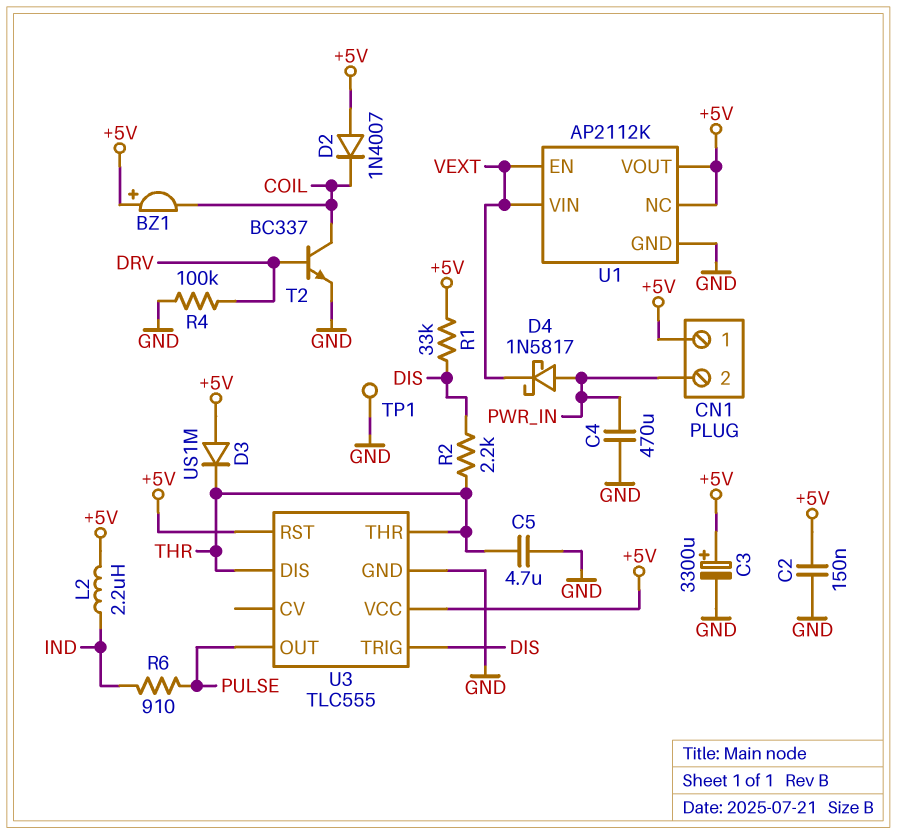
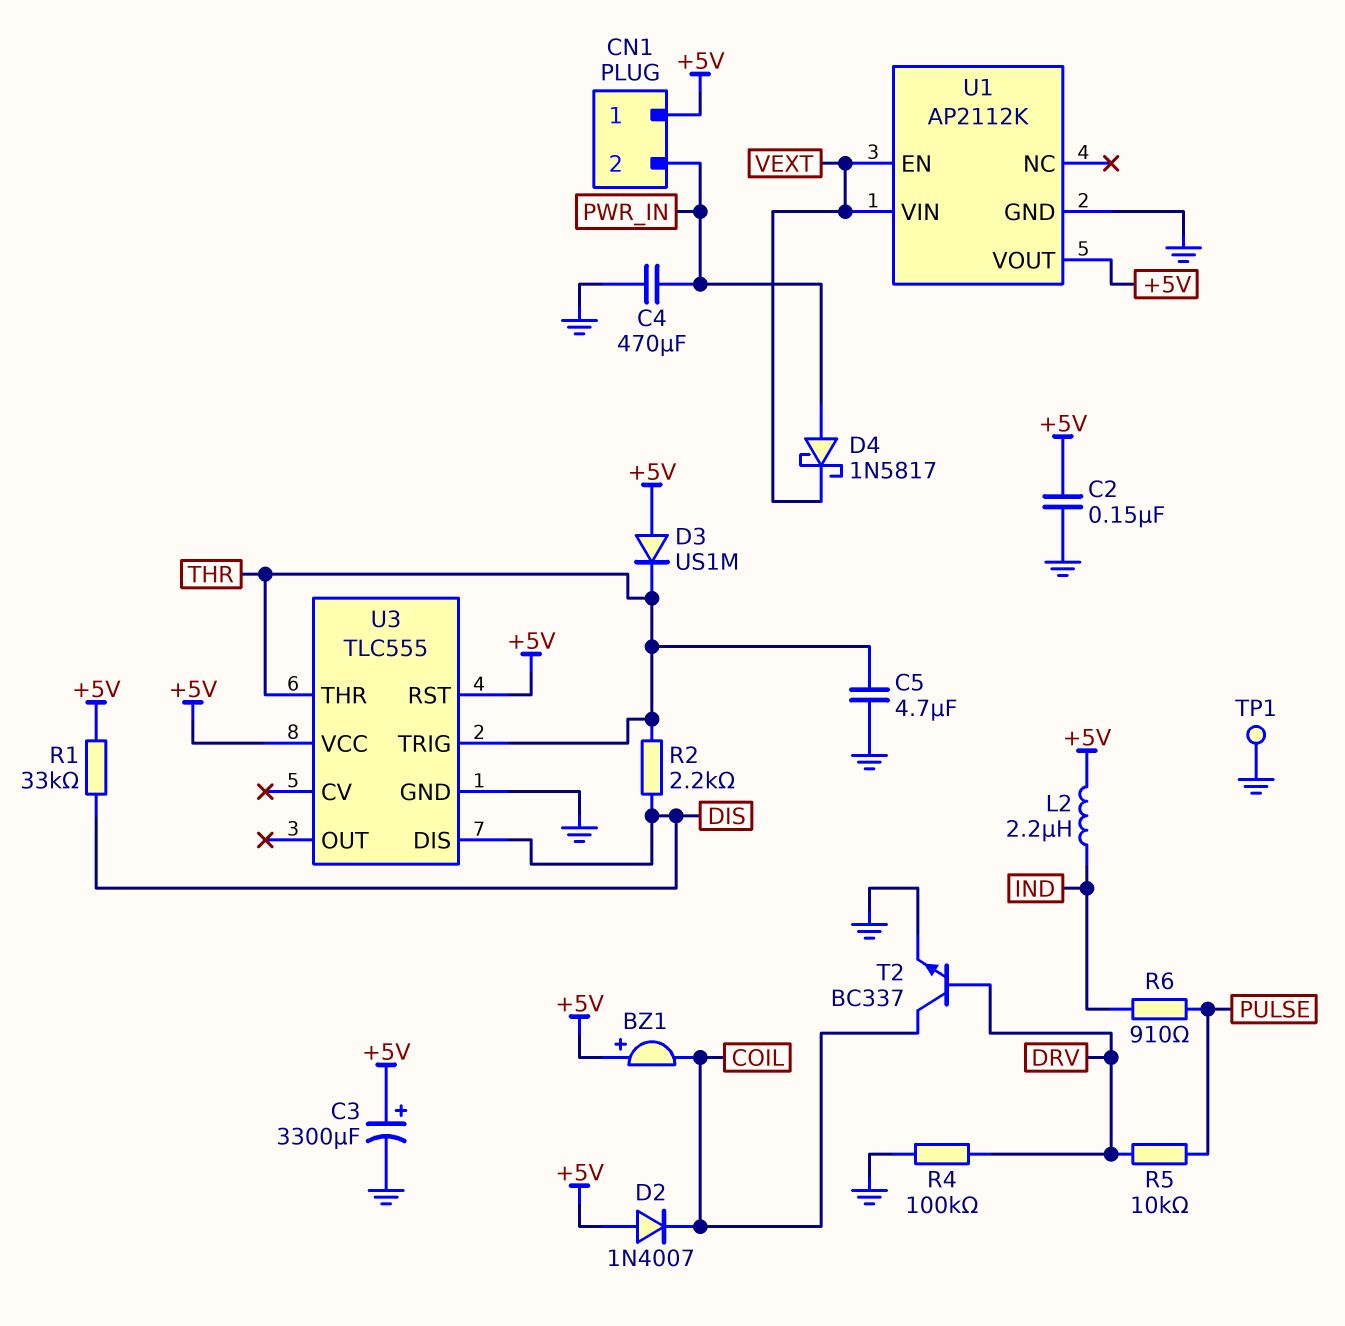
R5: none -> 10k (DRV, PULSE)
U1 pin NC: +5V -> none
U3 pin DIS: THR -> DIS
U3 pin OUT: PULSE -> none
U3 pin TRIG: DIS -> THR

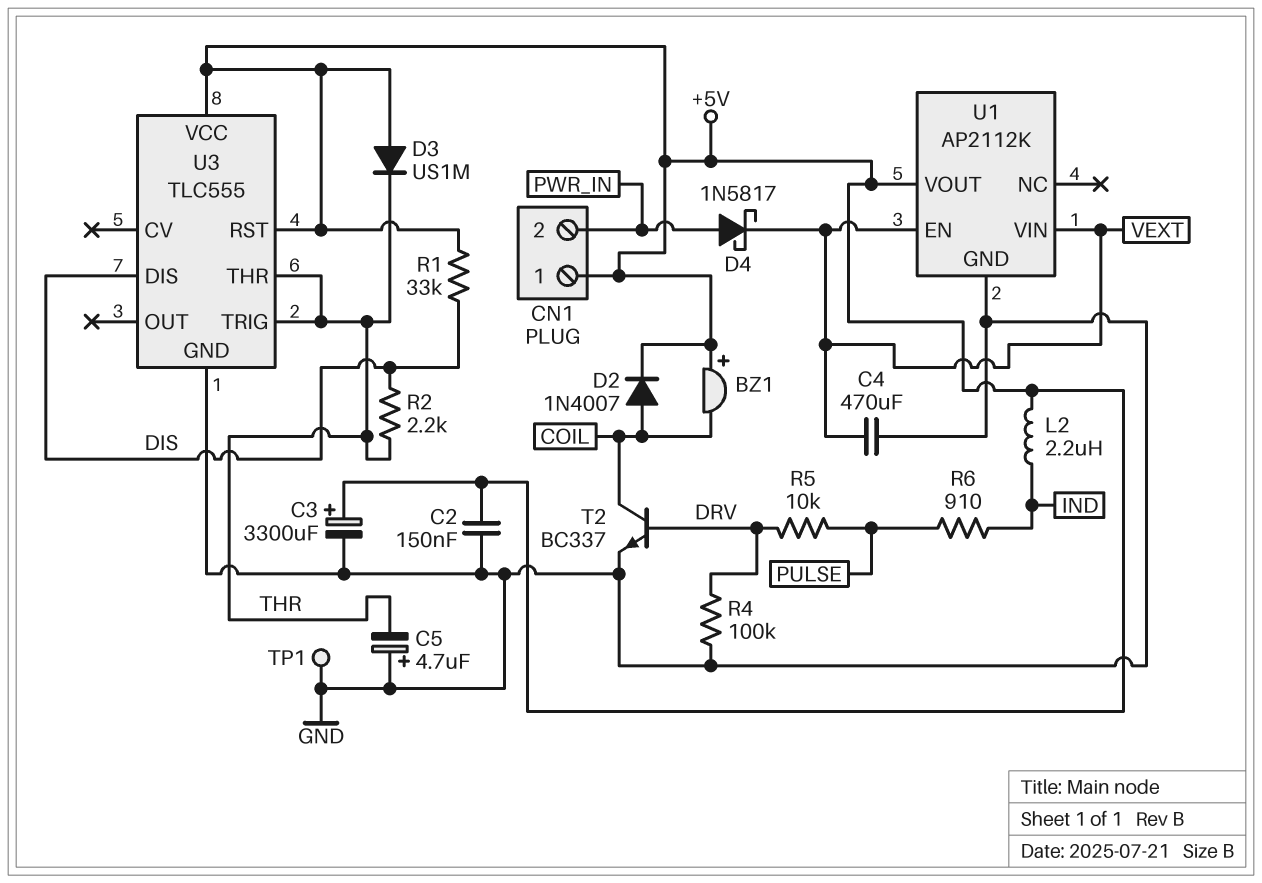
C4: 470uF (GND, PWR_IN) -> 470uF (GND, VEXT)
C5: 4.7uF (GND, THR) -> 4.7uF (plus GND, minus THR)
D2: diode 1N4007 (A +5V, K COIL) -> diode 1N4007 (A COIL, K +5V)

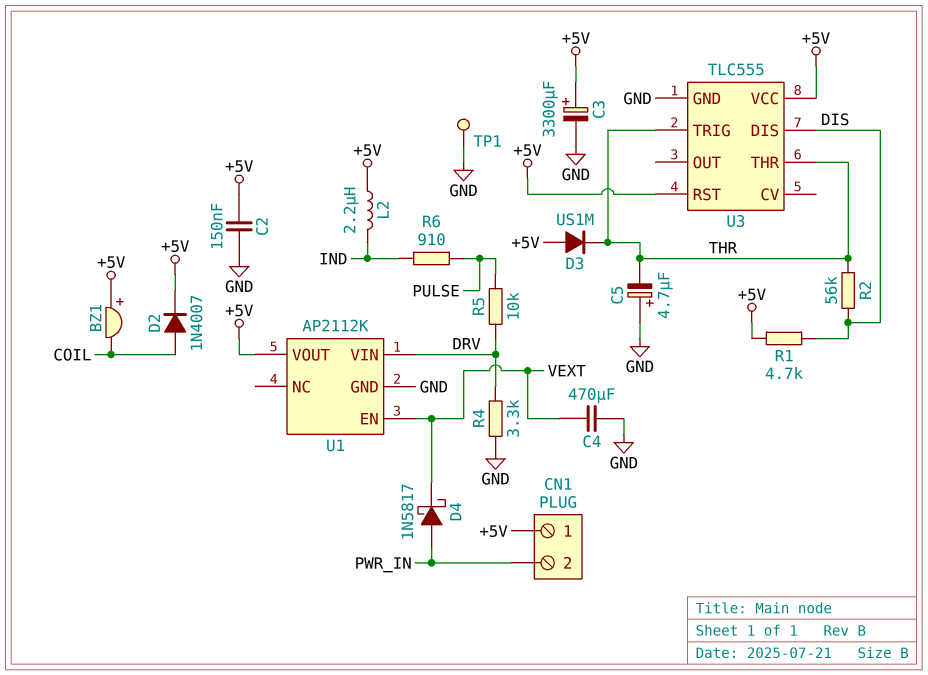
R1: 33k (+5V, DIS) -> 4.7k (+5V, DIS)
R2: 2.2k (DIS, THR) -> 56k (DIS, THR)
R4: 100k (DRV, GND) -> 3.3k (DRV, GND)
T2: NPN BC337 (B DRV, C COIL, E GND) -> none
U1 pin VIN: VEXT -> DRV

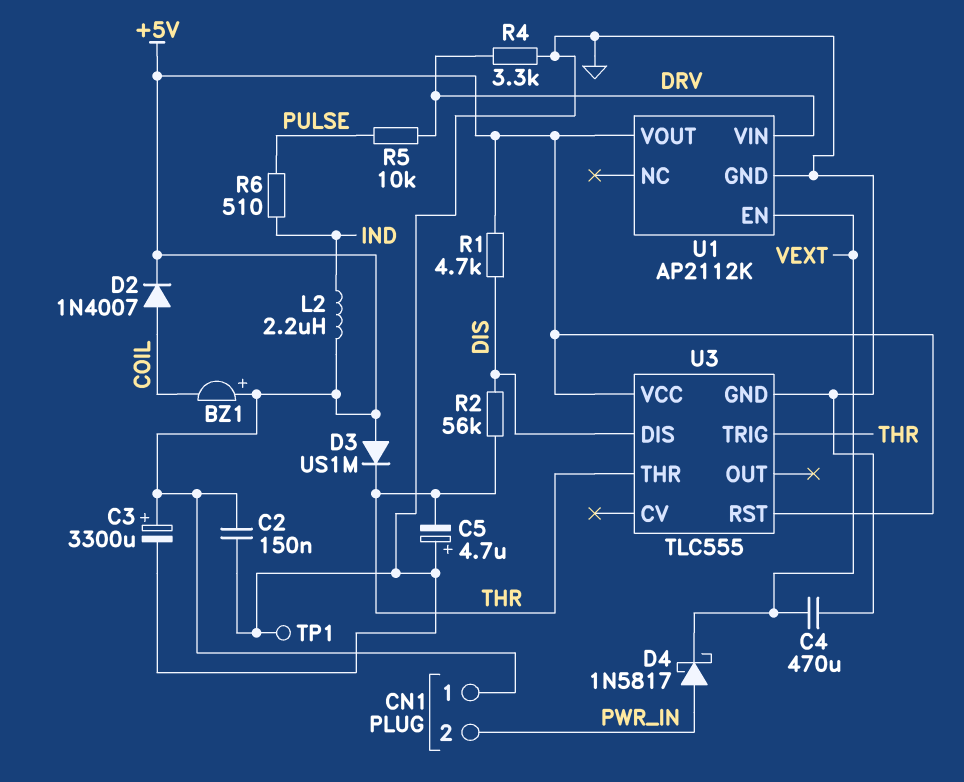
R6: 910 (IND, PULSE) -> 510 (IND, PULSE)

